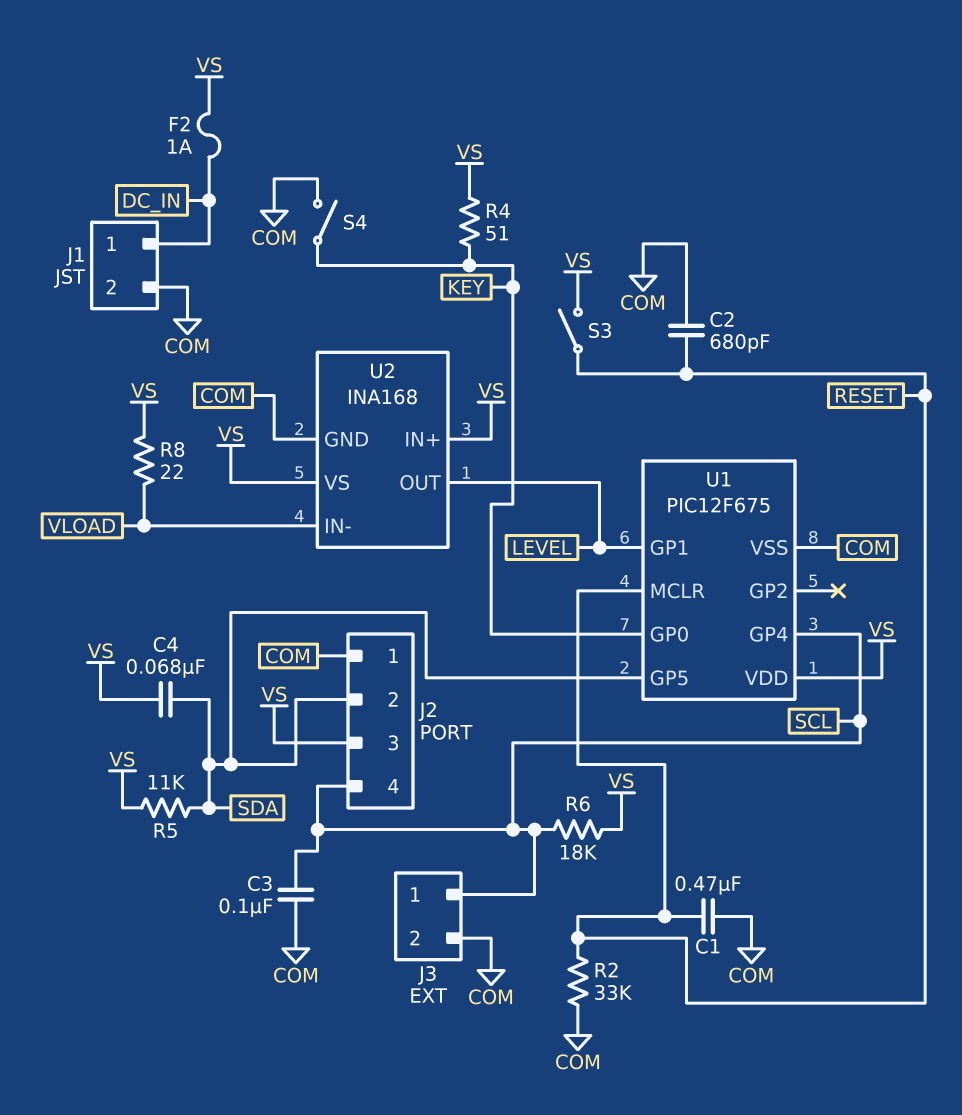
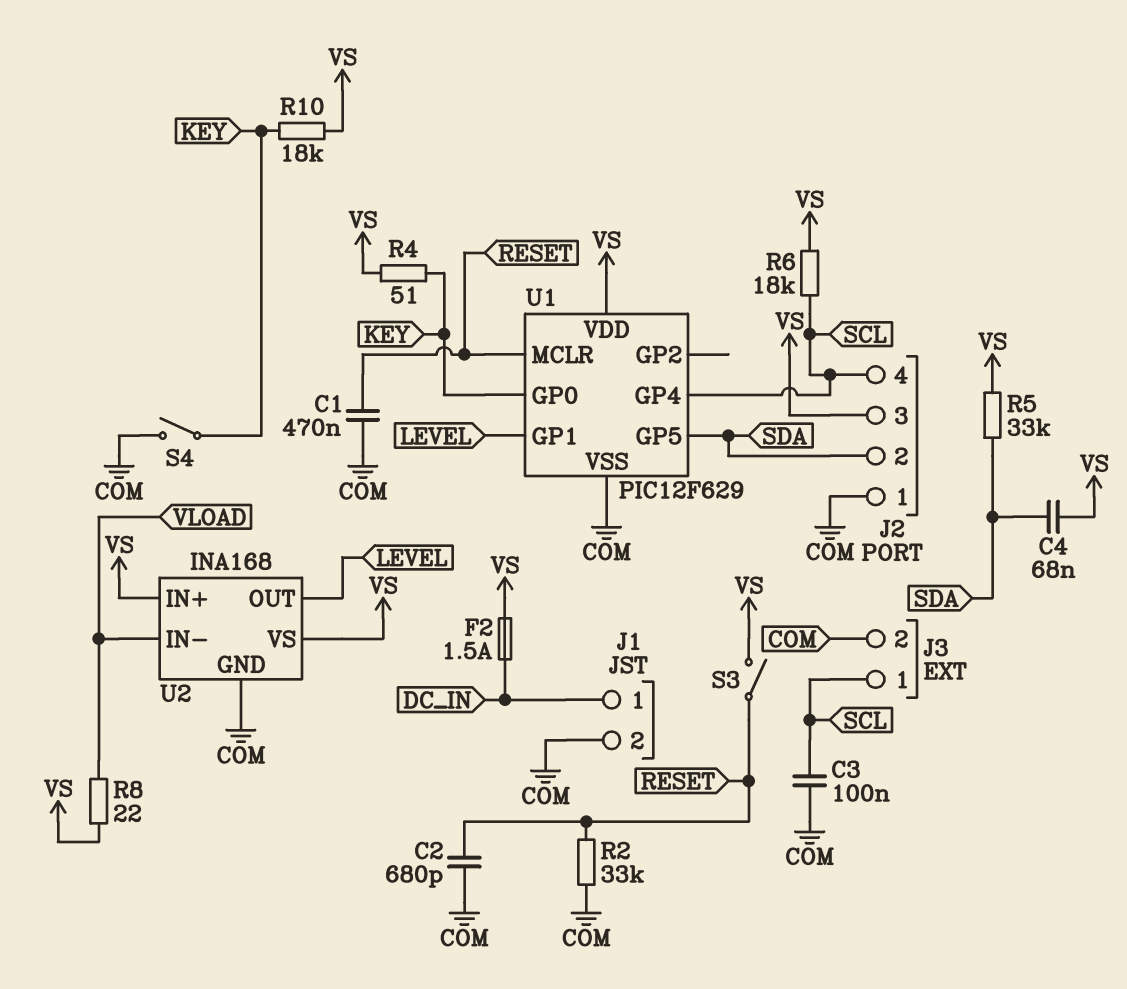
F2: 1A (DC_IN, VS) -> 1.5A (DC_IN, VS)
R5: 11k (SDA, VS) -> 33k (SDA, VS)
R10: none -> 18k (KEY, VS)
U1: PIC12F675 -> PIC12F629

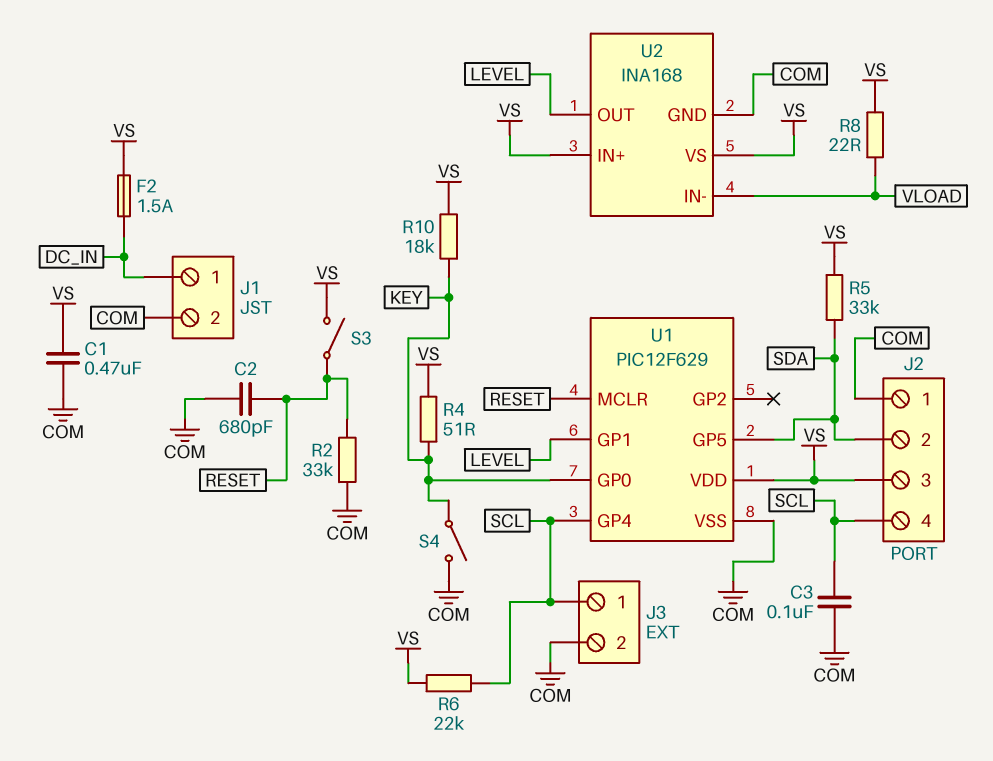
C1: 470nF (COM, RESET) -> 470nF (COM, VS)
C4: 68nF (SDA, VS) -> none
R6: 18k (SCL, VS) -> 22k (SCL, VS)

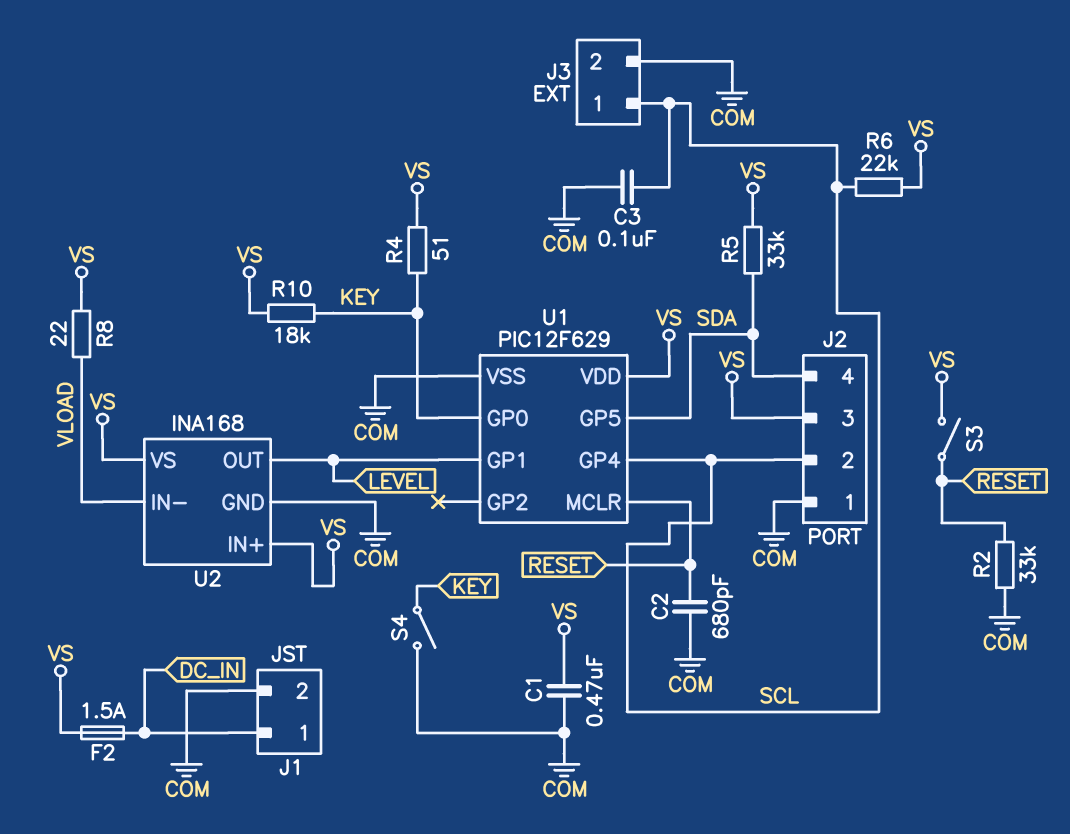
J2 pin 2: SDA -> SCL
J2 pin 4: SCL -> SDA

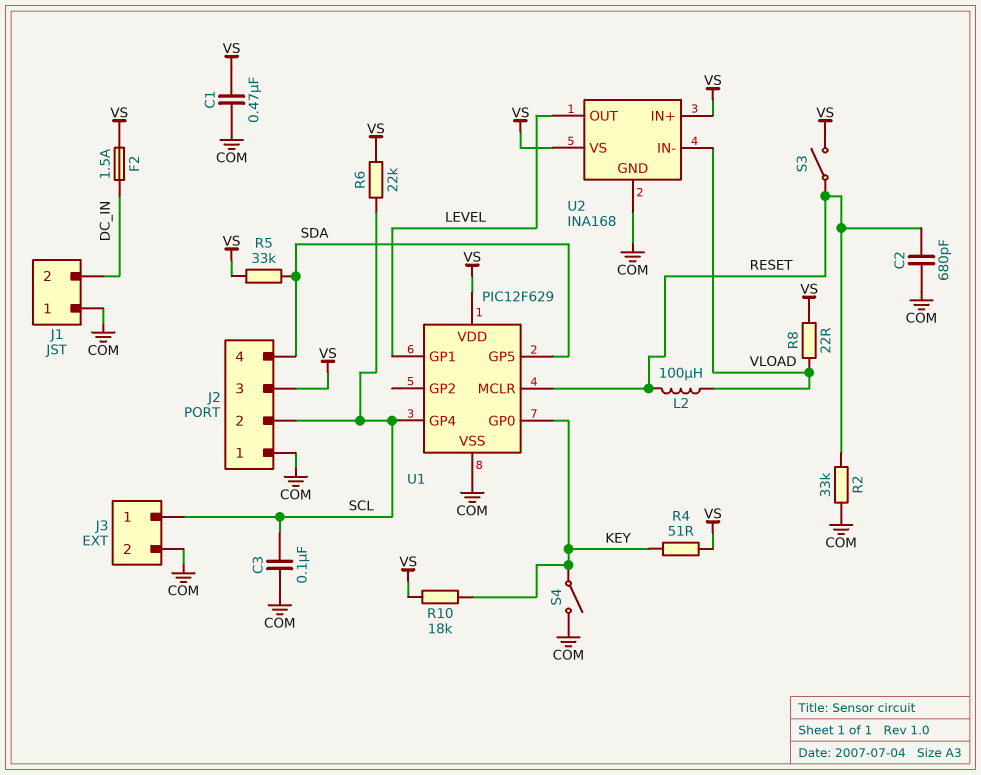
J1 pin 1: DC_IN -> COM
J1 pin 2: COM -> DC_IN
L2: none -> 100uH (RESET, VLOAD)

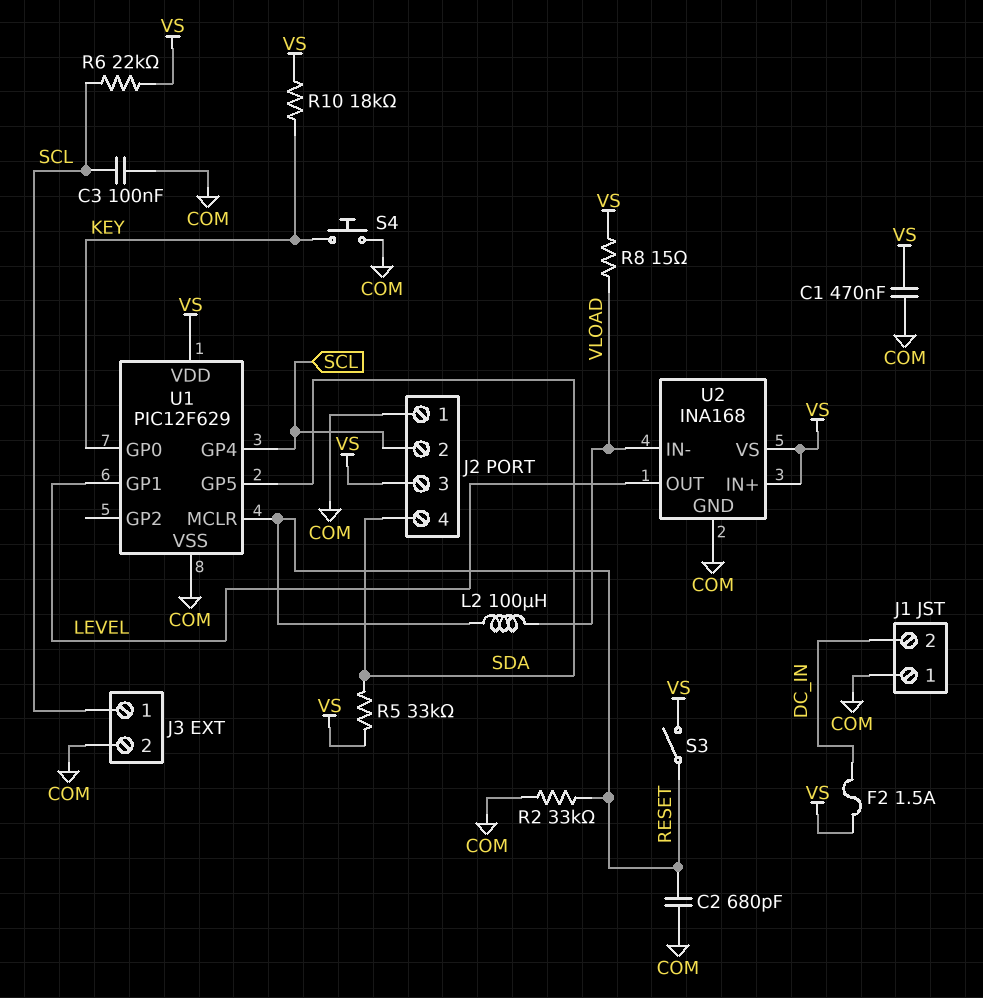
R4: 51 (KEY, VS) -> none
R8: 22 (VLOAD, VS) -> 15 (VLOAD, VS)
S4: switch (COM, KEY) -> button (COM, KEY)

